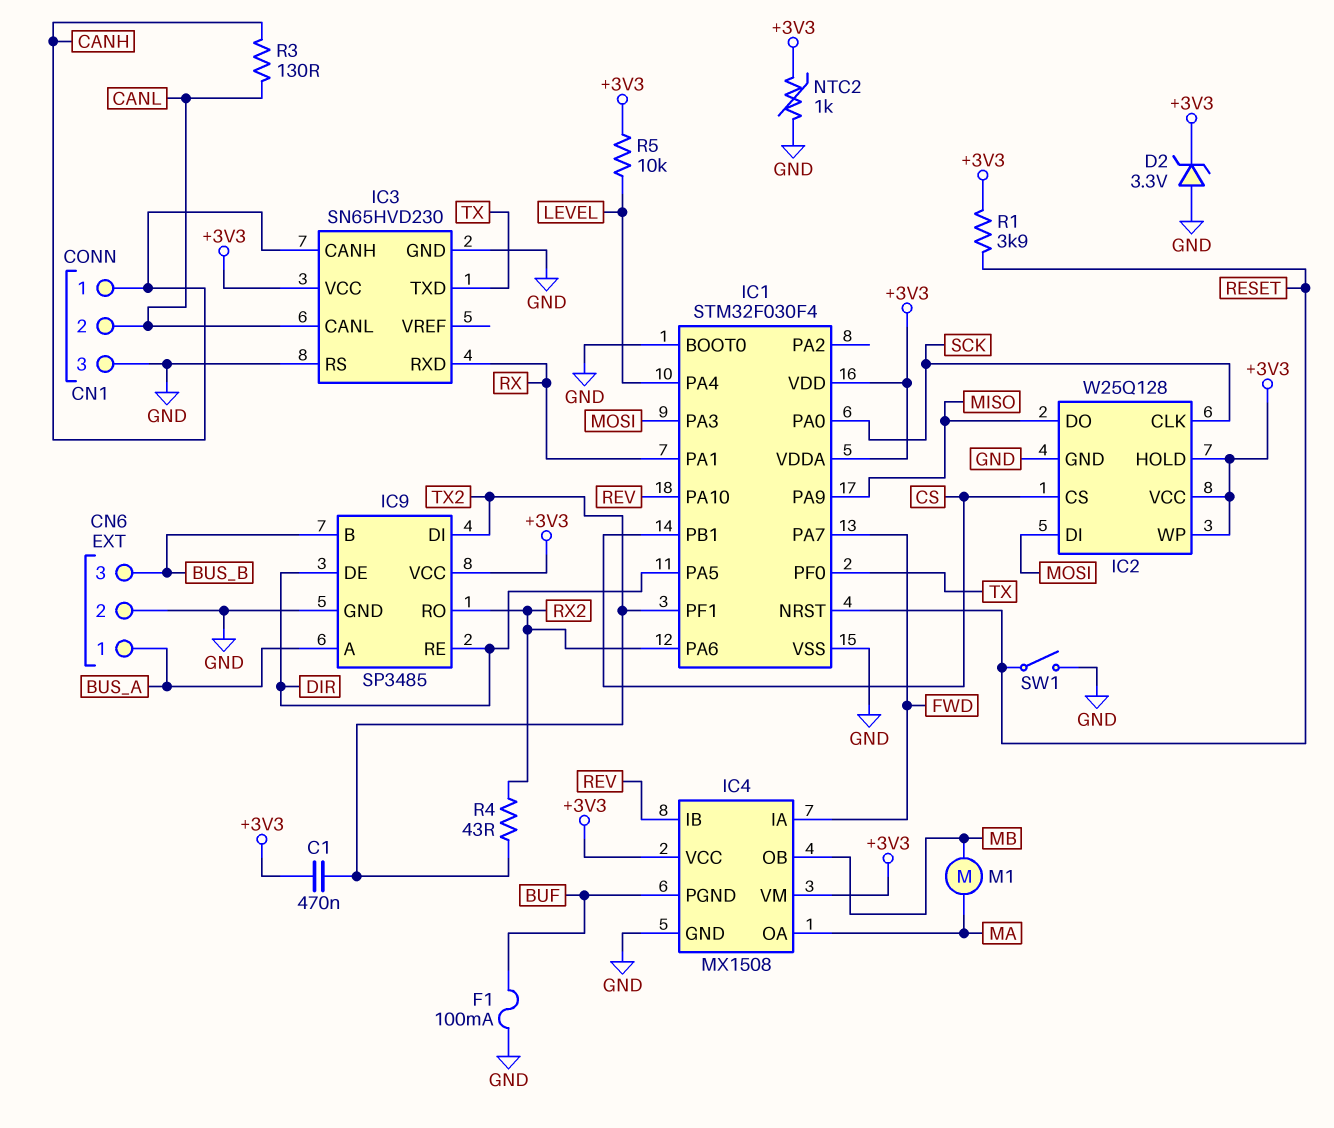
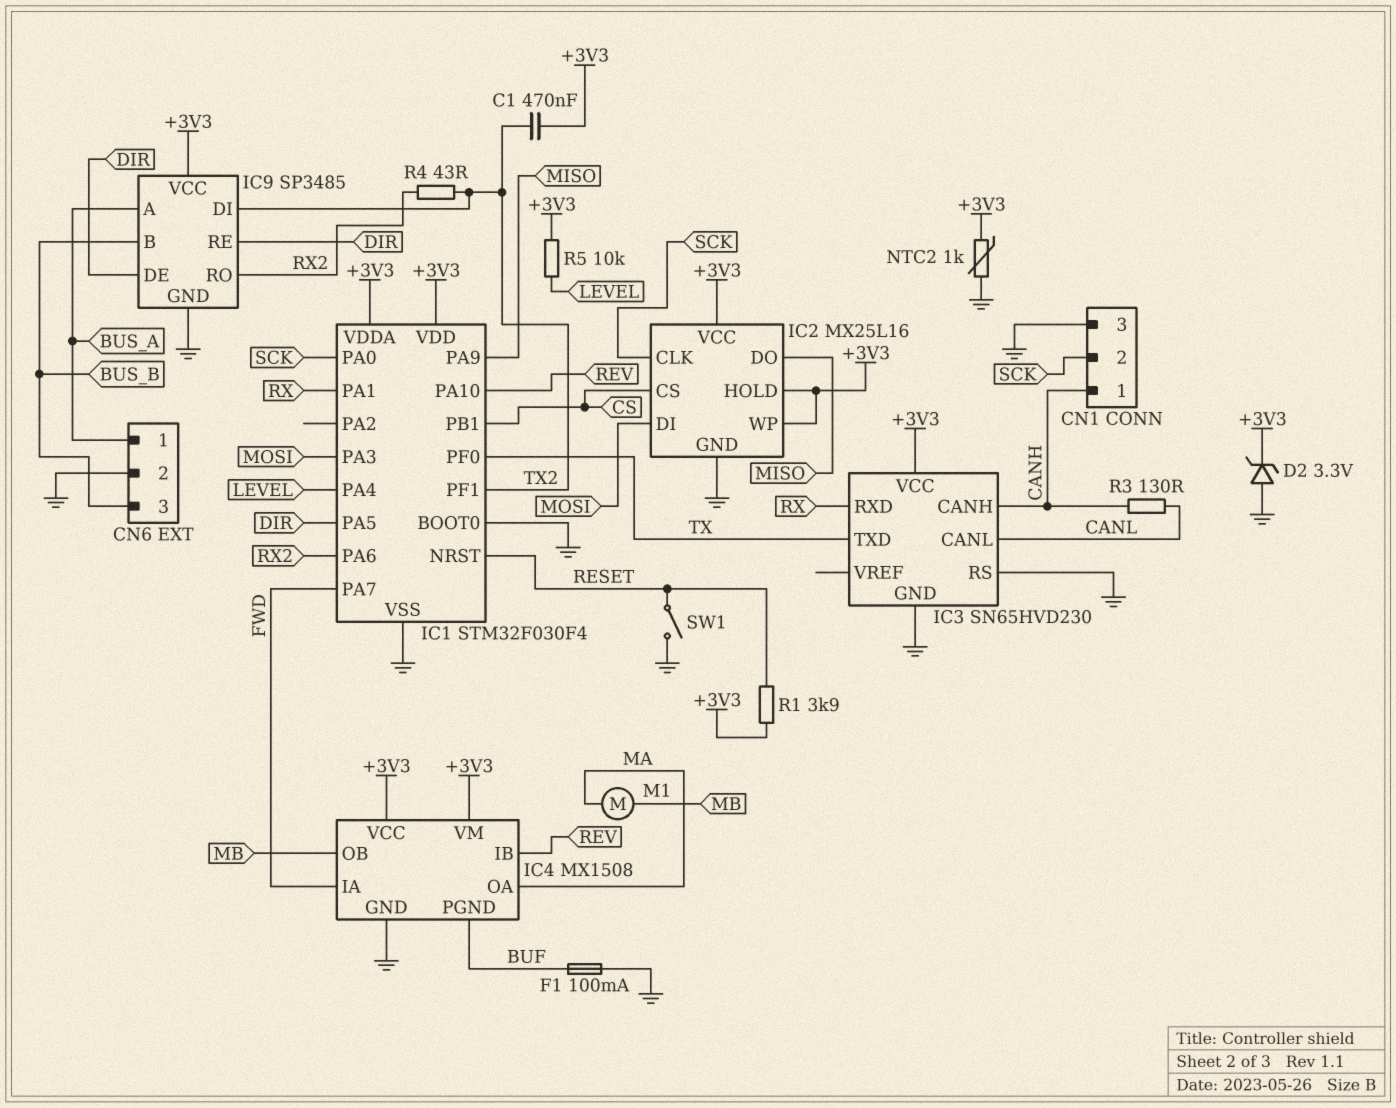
CN1 pin 2: CANL -> SCK
IC2: W25Q128 -> MX25L16

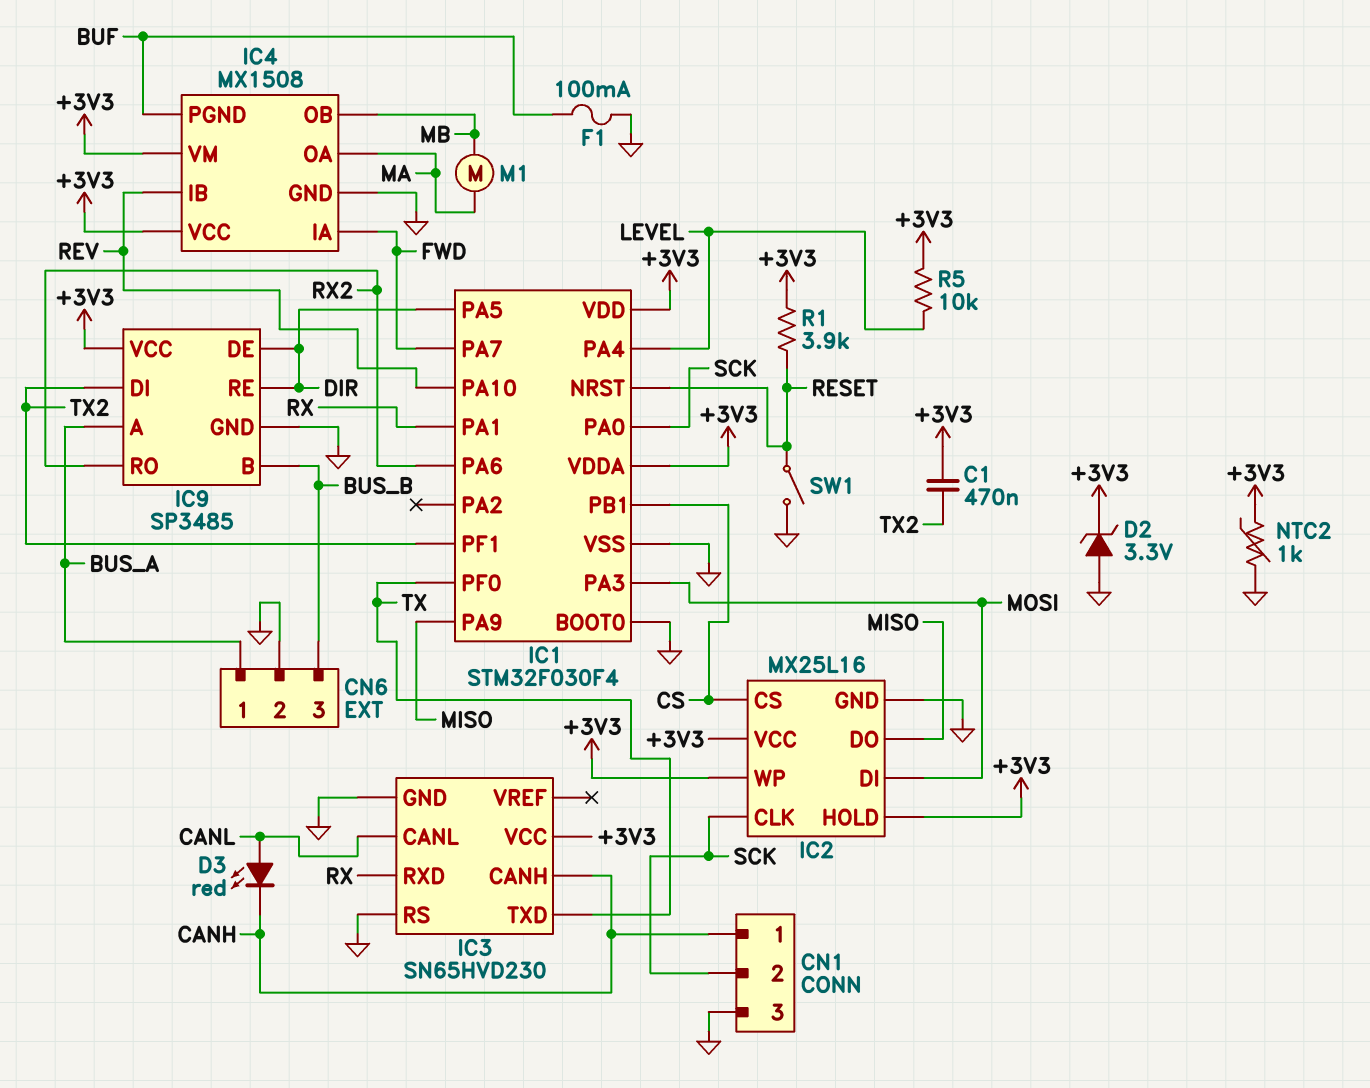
D3: none -> LED red (A CANL, K CANH)
R3: 130 (CANH, CANL) -> none
R4: 43 (RX2, TX2) -> none

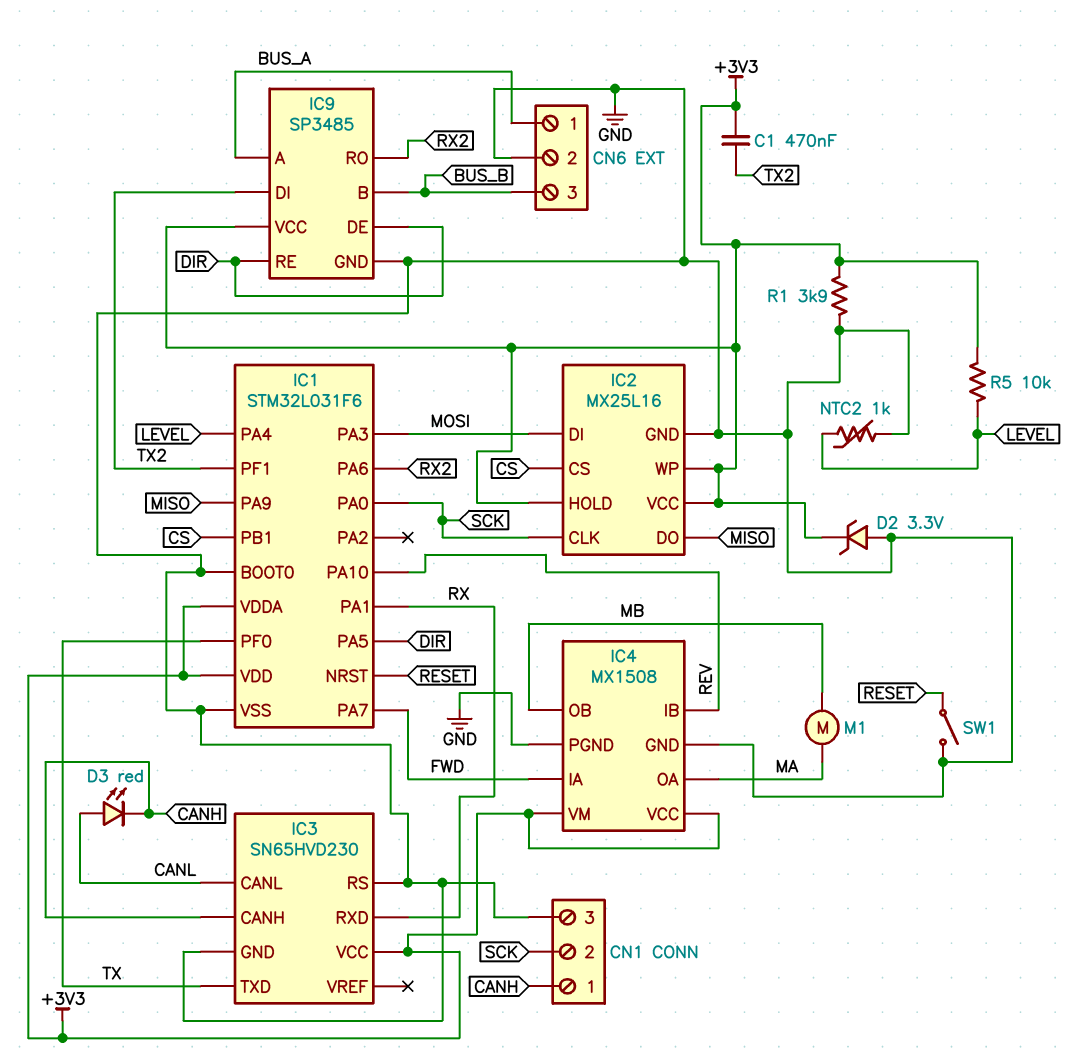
F1: 100mA (BUF, GND) -> none
IC1: STM32F030F4 -> STM32L031F6
IC4 pin PGND: BUF -> GND
NTC2: 1k (+3V3, GND) -> 1k (GND, LEVEL)
R1: 3.9k (+3V3, RESET) -> 3.9k (+3V3, GND)

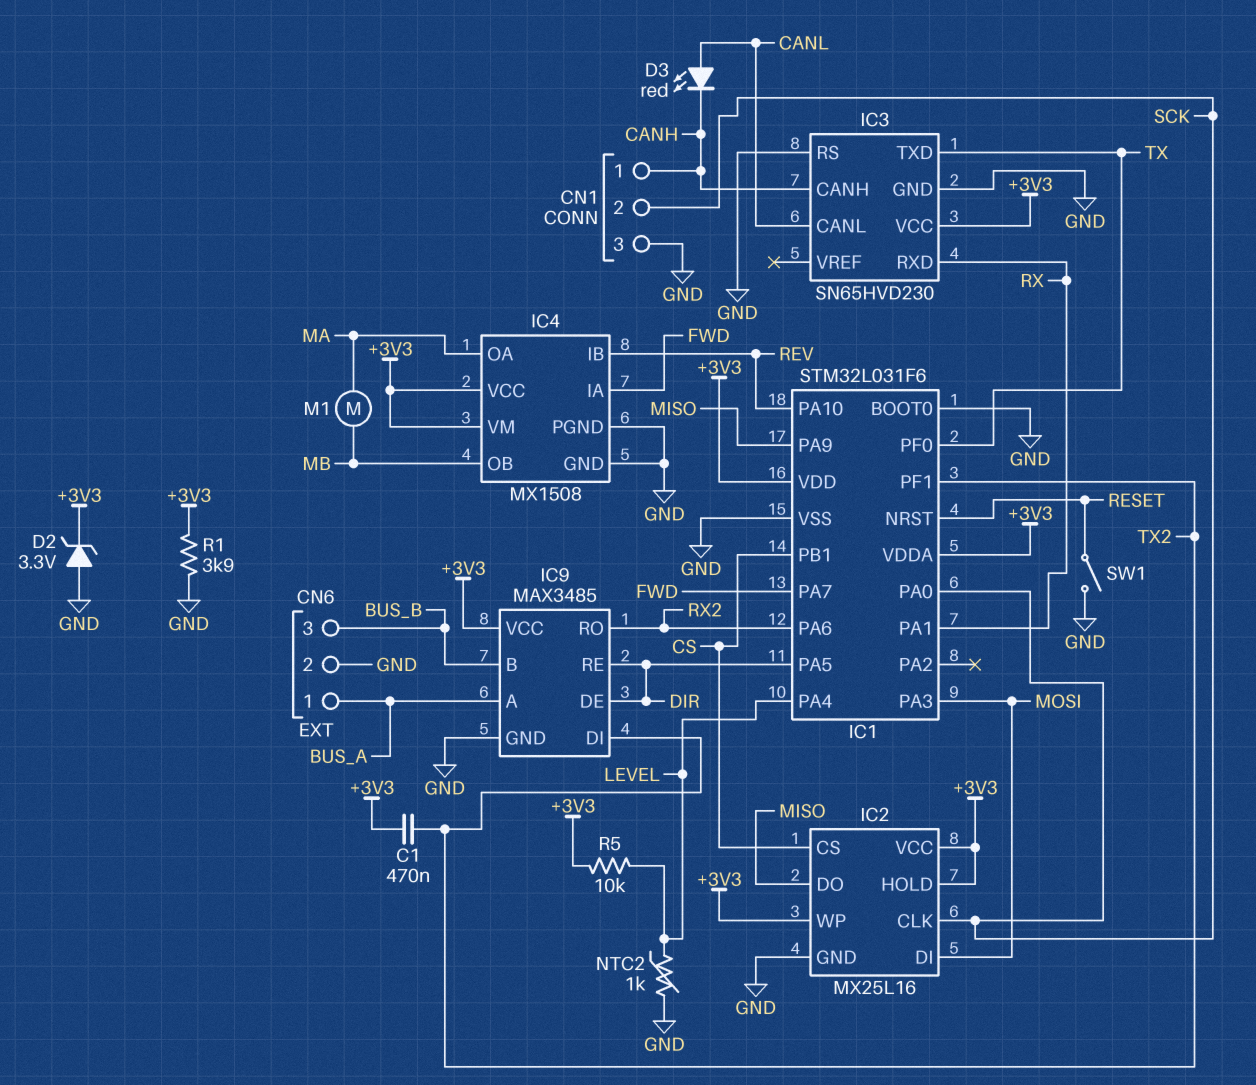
IC9: SP3485 -> MAX3485

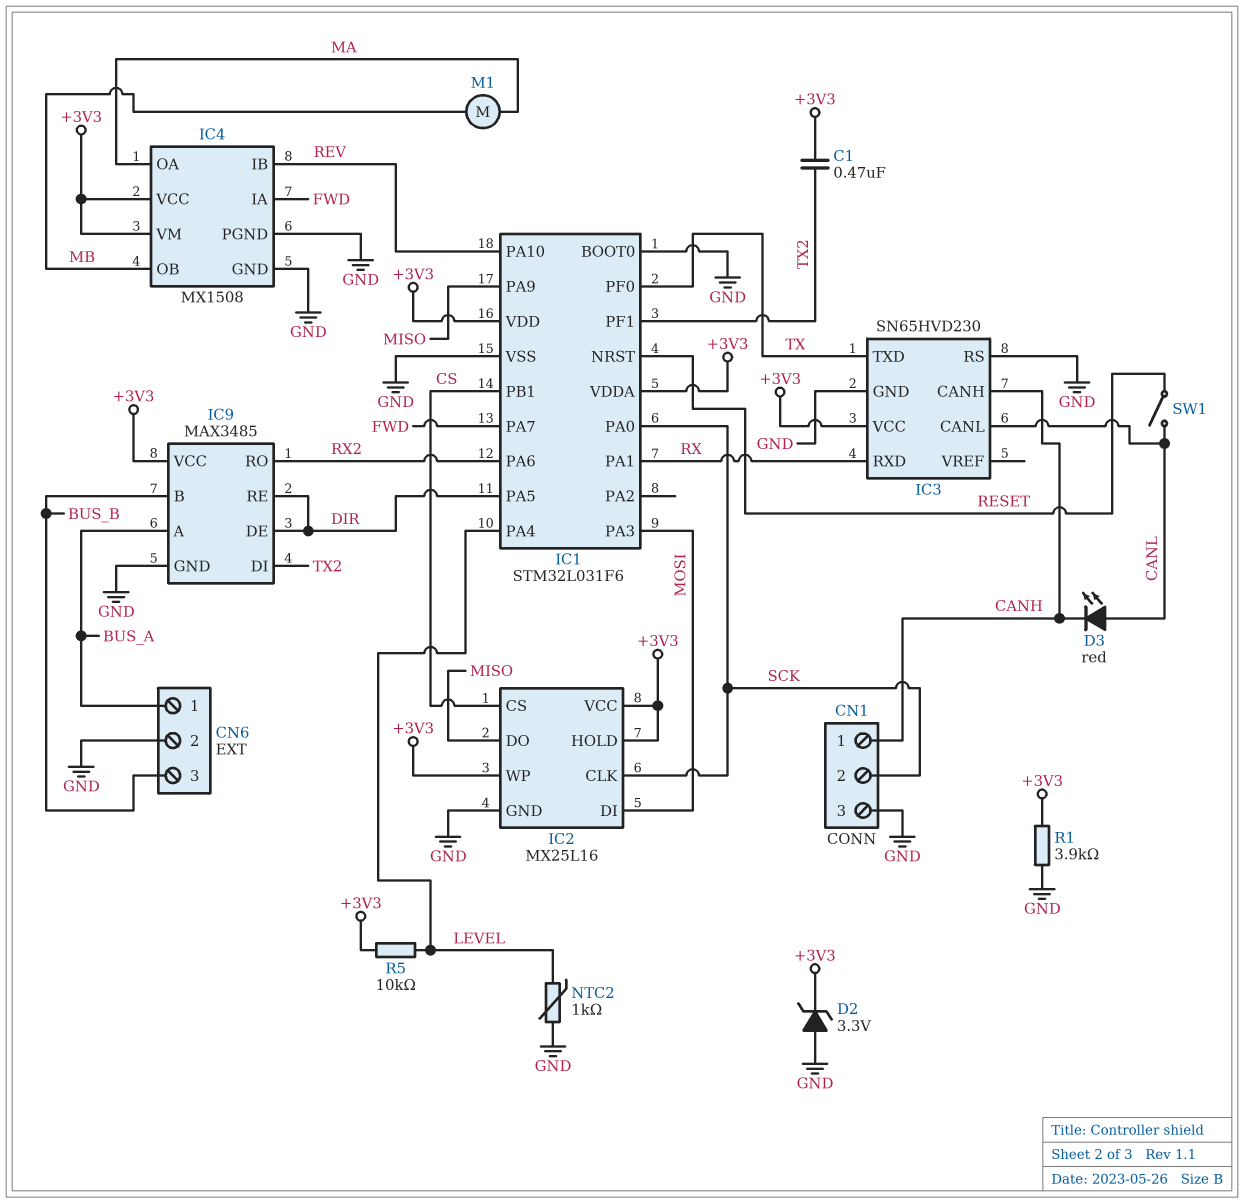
SW1: switch (GND, RESET) -> switch (CANL, RESET)

